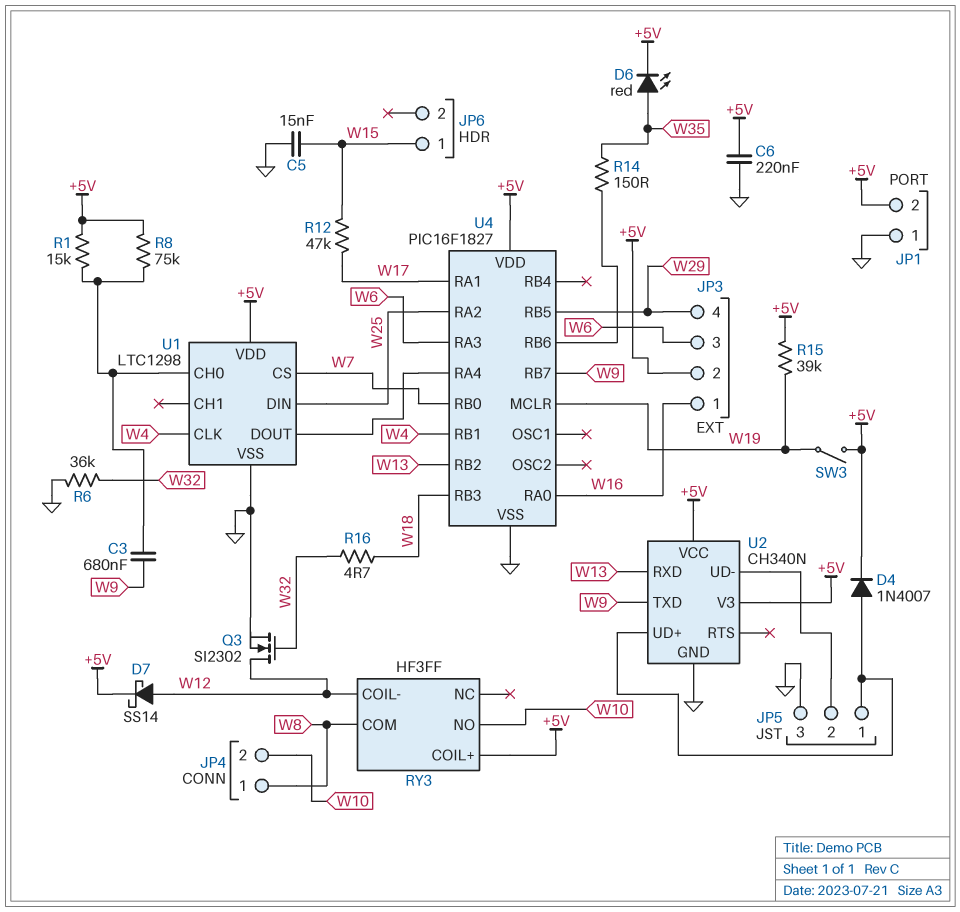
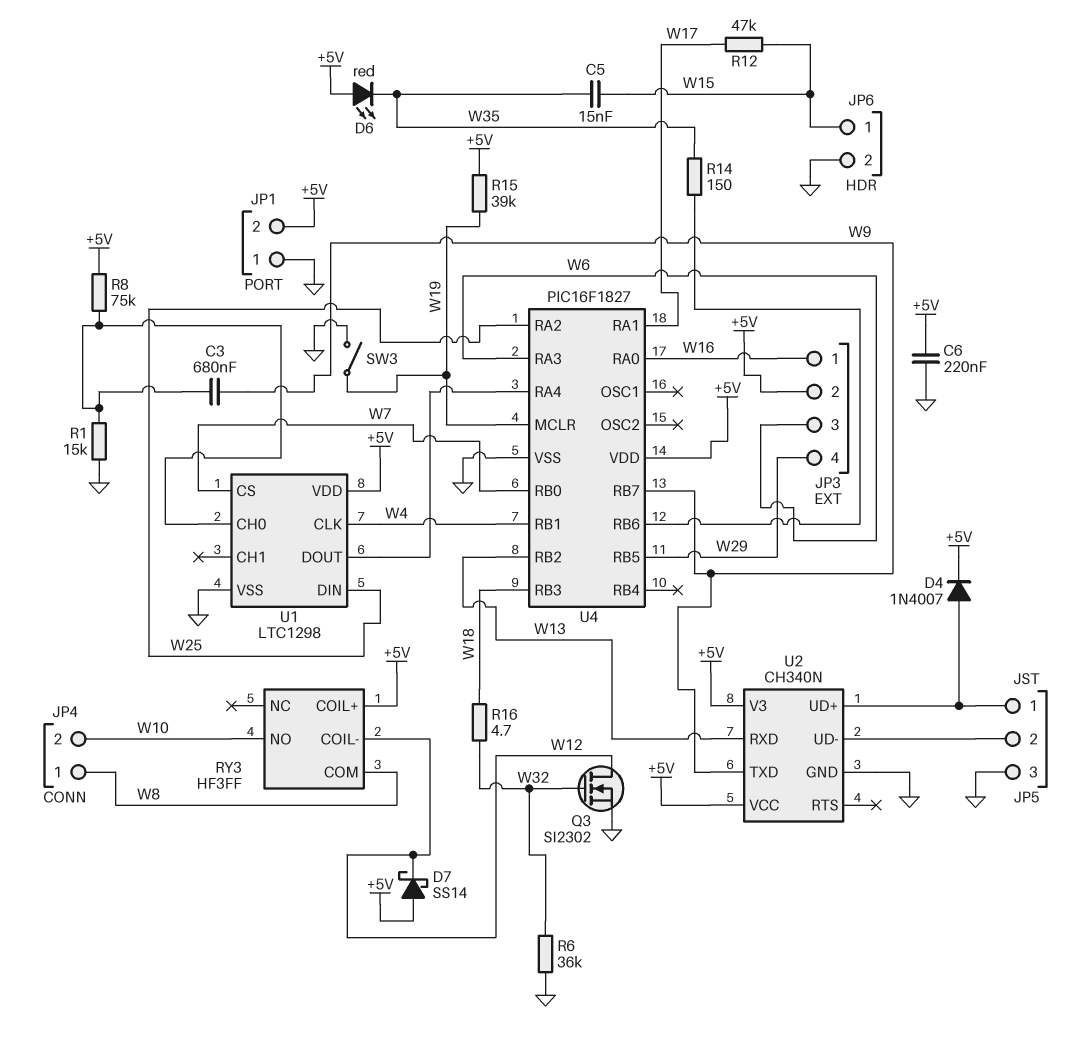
C5: 15nF (GND, W15) -> 15nF (W15, W35)
D6: LED red (A W35, K +5V) -> LED red (A +5V, K W35)
D7: schottky SS14 (A W12, K +5V) -> schottky SS14 (A +5V, K W12)
JP6 pin 2: none -> GND
R1: 15k (+5V, U1/CH0) -> 15k (GND, U1/CH0)
SW3: switch (+5V, W19) -> switch (GND, W19)

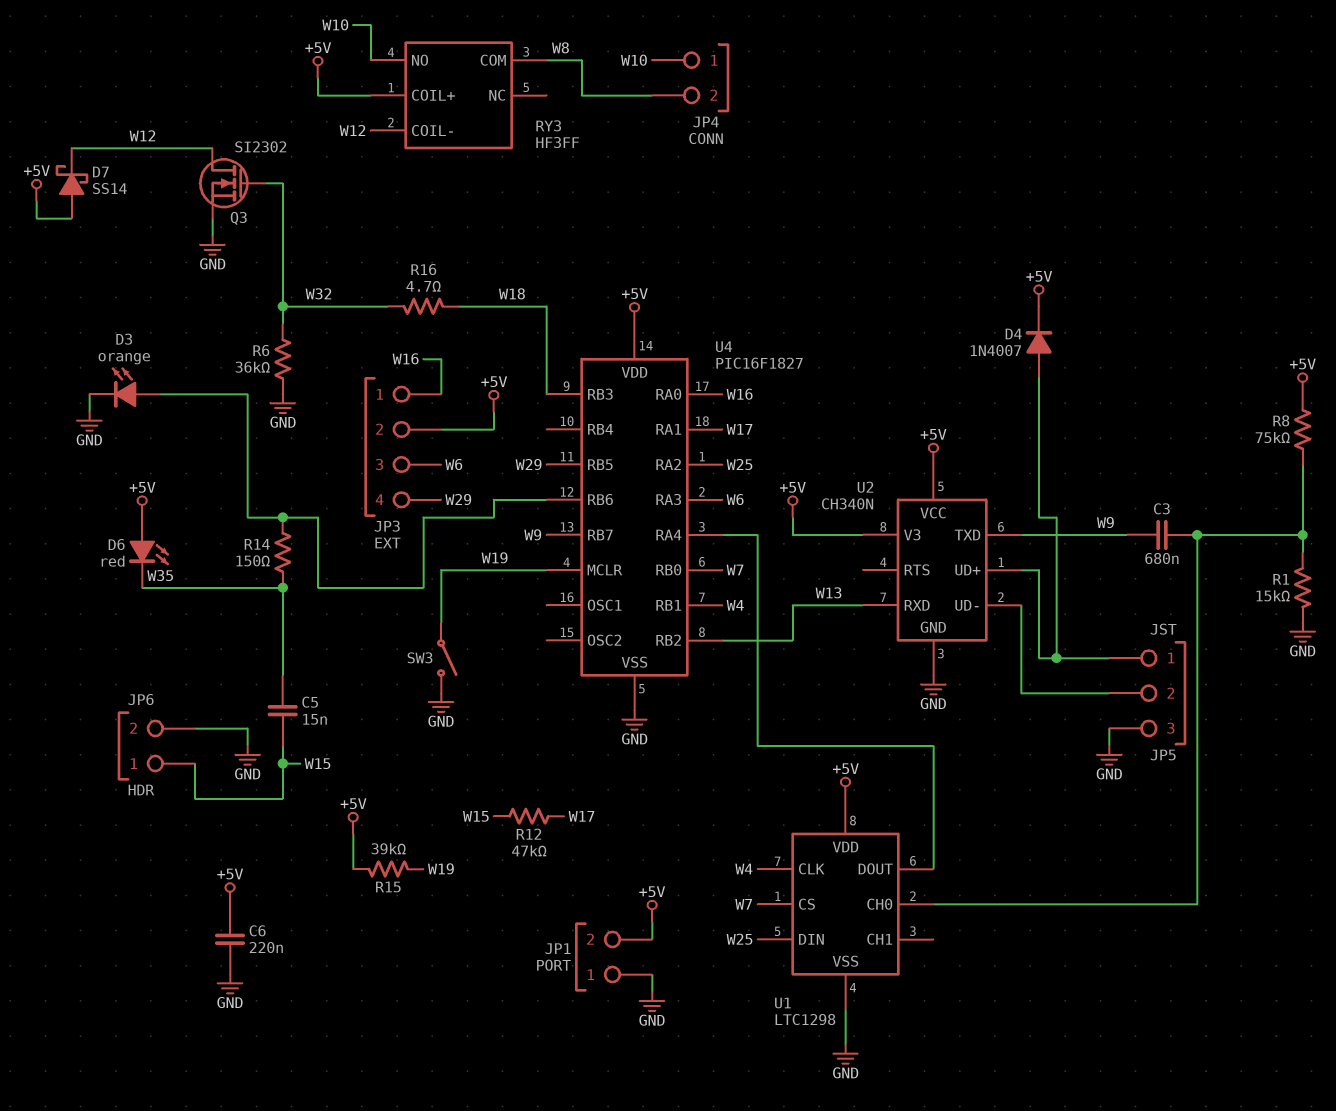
D3: none -> LED orange (A U4/RB6, K GND)
JP4 pin 1: W8 -> W10
JP4 pin 2: W10 -> W8

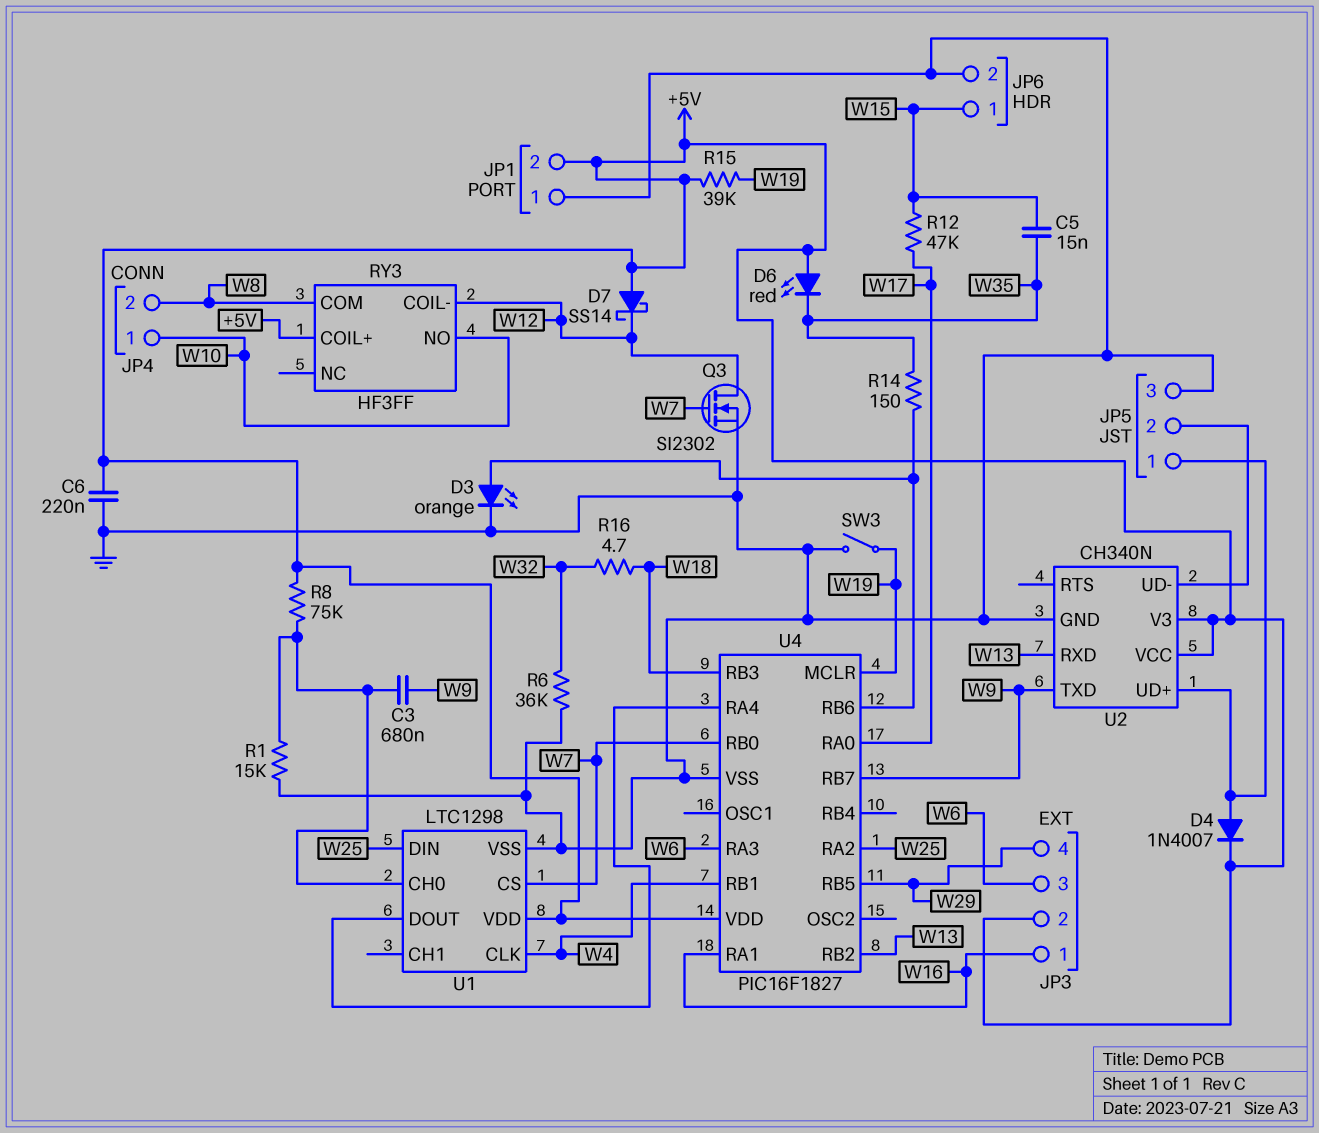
Q3: NMOS SI2302 (G W32, D W12, S GND) -> NMOS SI2302 (G W7, D W12, S GND)
U4 pin RA0: W16 -> W17
U4 pin RA1: W17 -> W16

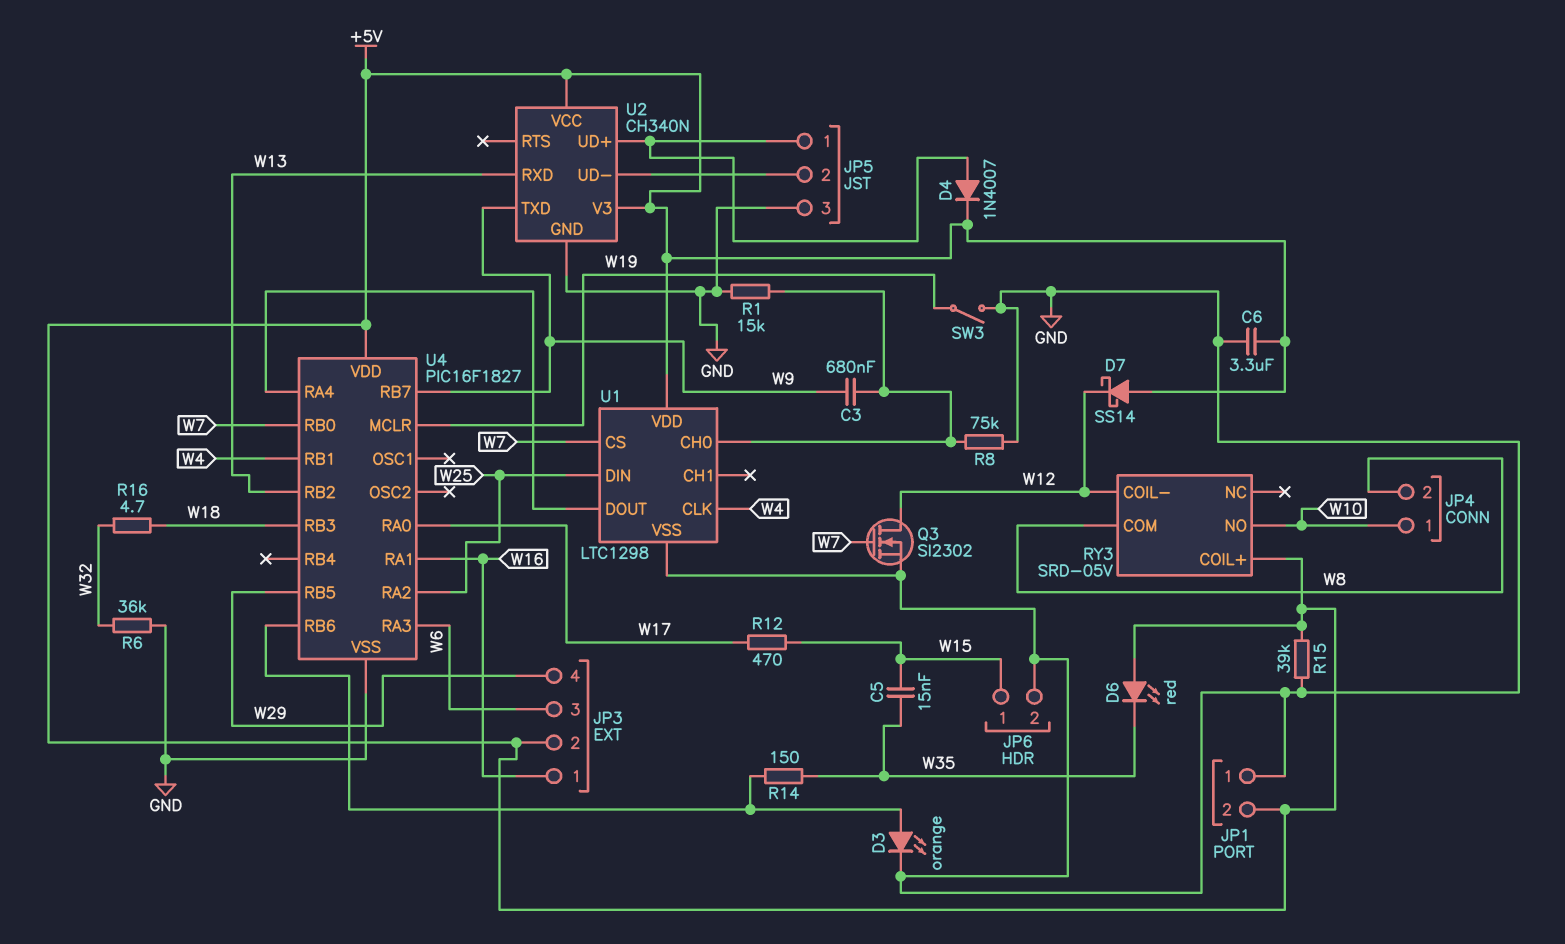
C6: 220nF (+5V, GND) -> 3.3uF (+5V, GND)
R8: 75k (+5V, U1/CH0) -> 75k (GND, U1/CH0)
R12: 47k (W15, W17) -> 470 (W15, W17)
R15: 39k (+5V, W19) -> 39k (+5V, GND)
RY3: HF3FF -> SRD-05V

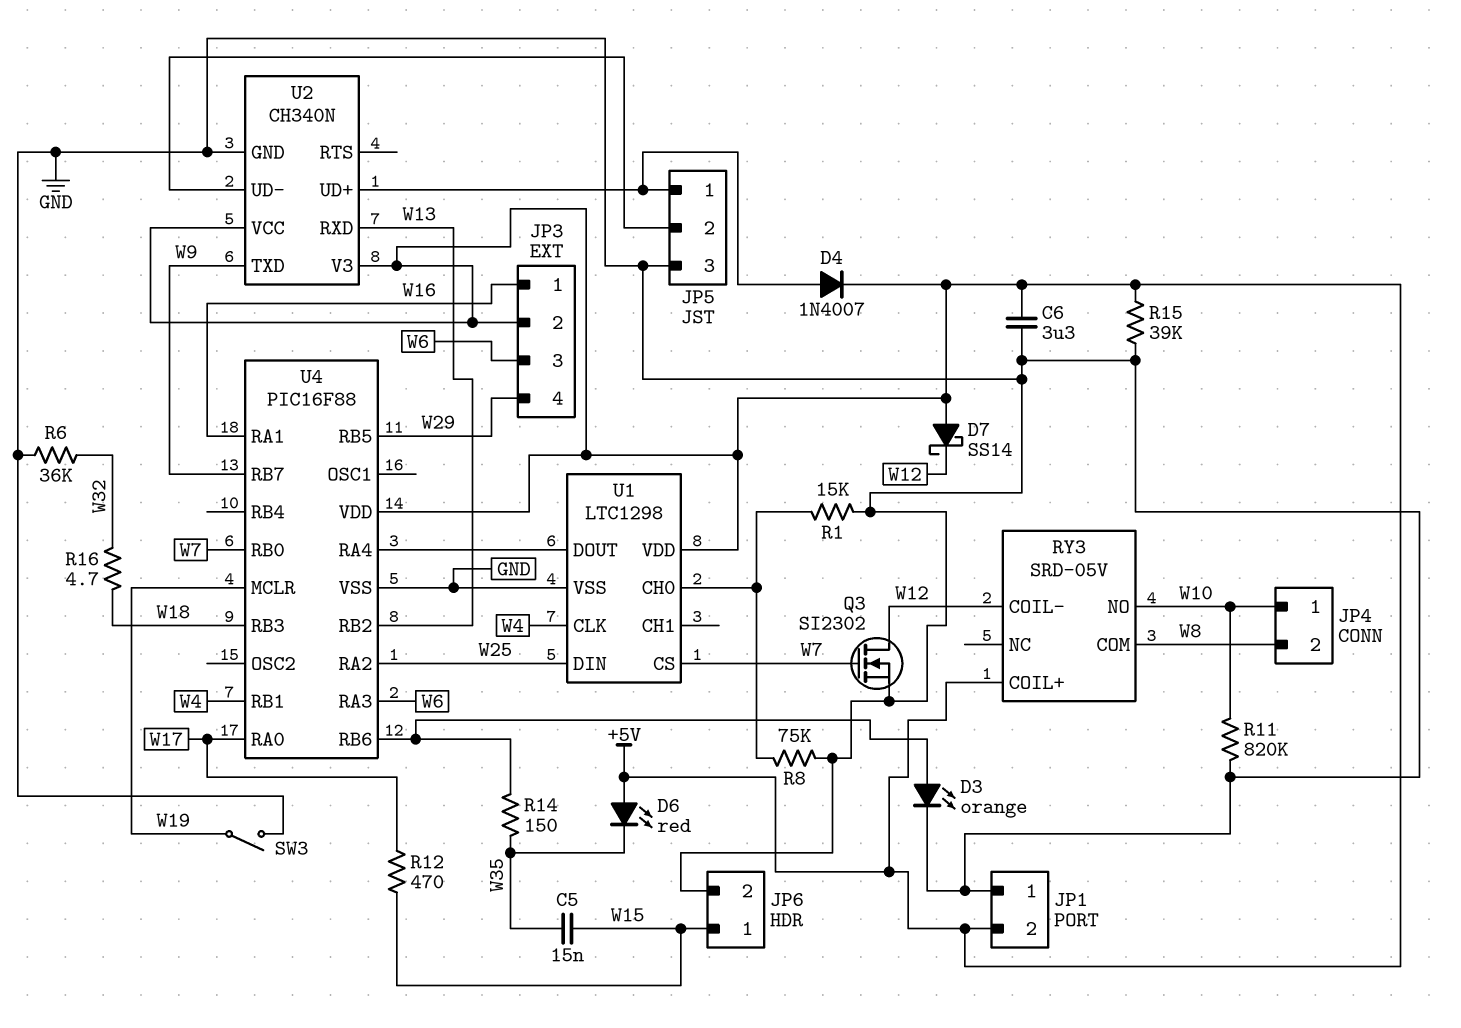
C3: 680nF (U1/CH0, W9) -> none
R11: none -> 820k (GND, W10)
U4: PIC16F1827 -> PIC16F88

